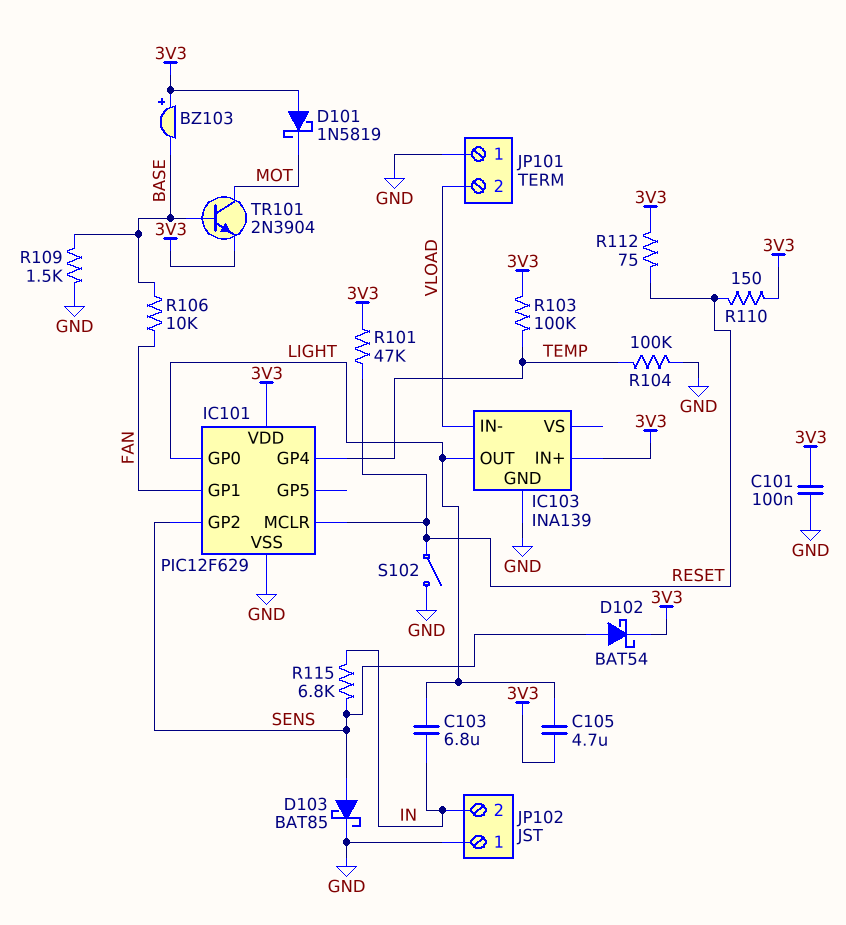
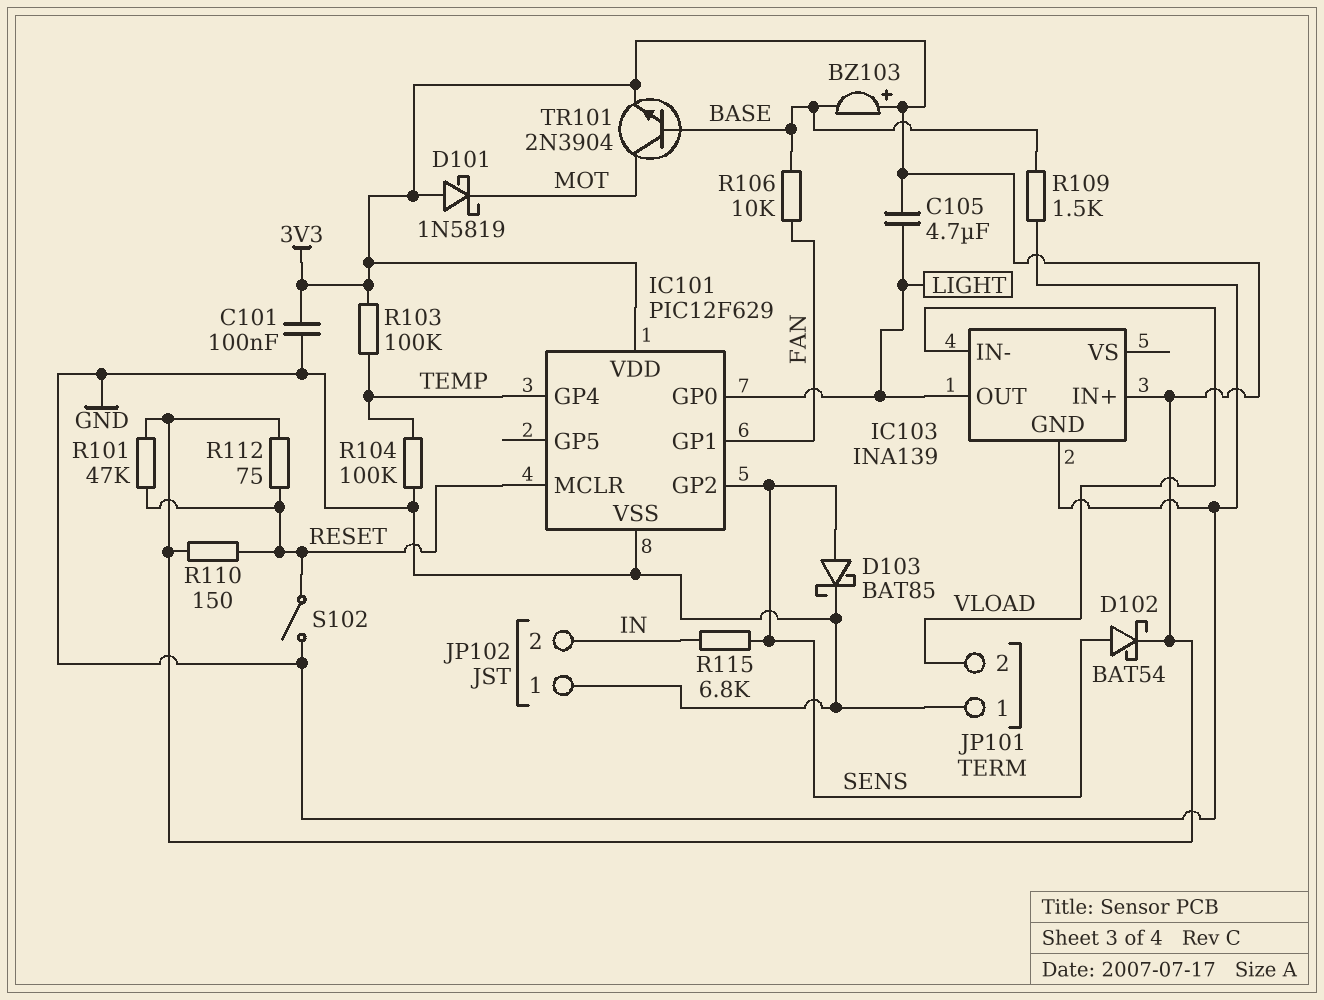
C103: 6.8uF (IN, LIGHT) -> none

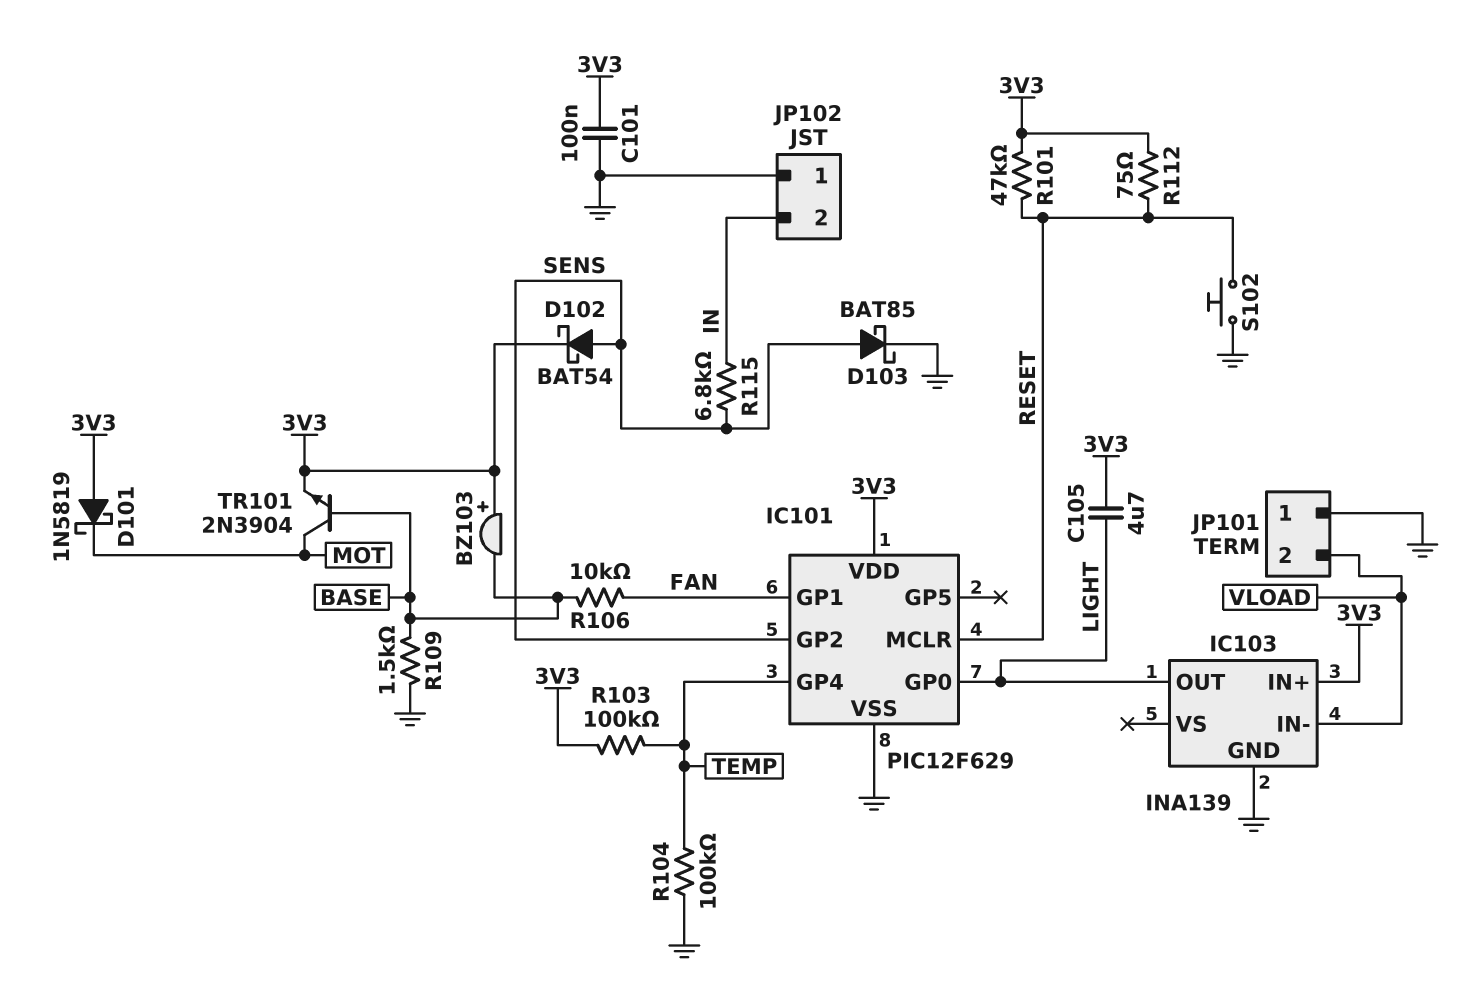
R110: 150 (3V3, RESET) -> none
S102: switch (GND, RESET) -> button (GND, RESET)

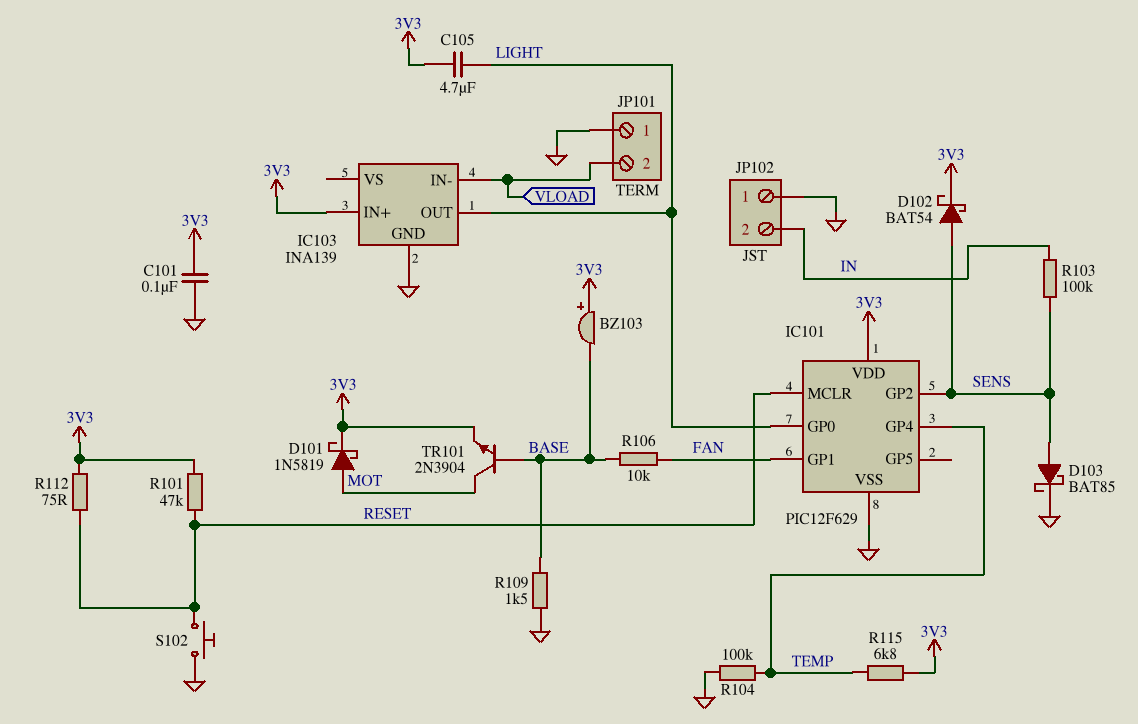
D101: schottky 1N5819 (A 3V3, K MOT) -> schottky 1N5819 (A MOT, K 3V3)
R103: 100k (3V3, TEMP) -> 100k (IN, SENS)
R115: 6.8k (IN, SENS) -> 6.8k (3V3, TEMP)

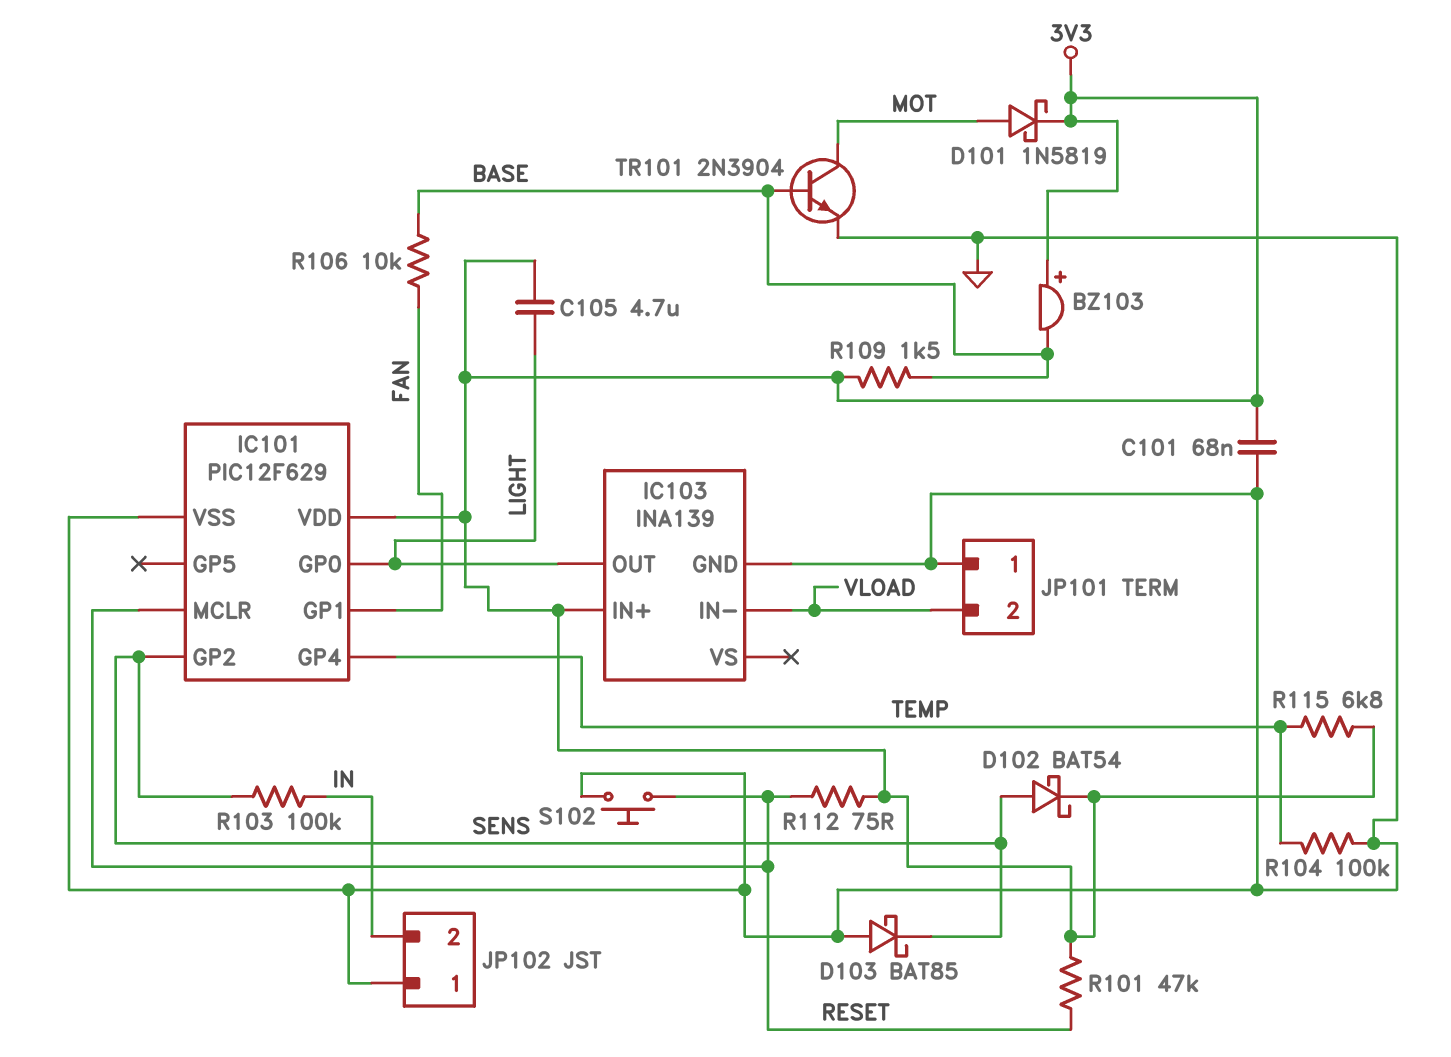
C101: 100nF (3V3, GND) -> 68nF (3V3, GND)
D103: schottky BAT85 (A SENS, K GND) -> schottky BAT85 (A GND, K SENS)
R109: 1.5k (BASE, GND) -> 1.5k (3V3, BASE)
TR101: NPN 2N3904 (B BASE, C MOT, E 3V3) -> NPN 2N3904 (B BASE, C MOT, E GND)

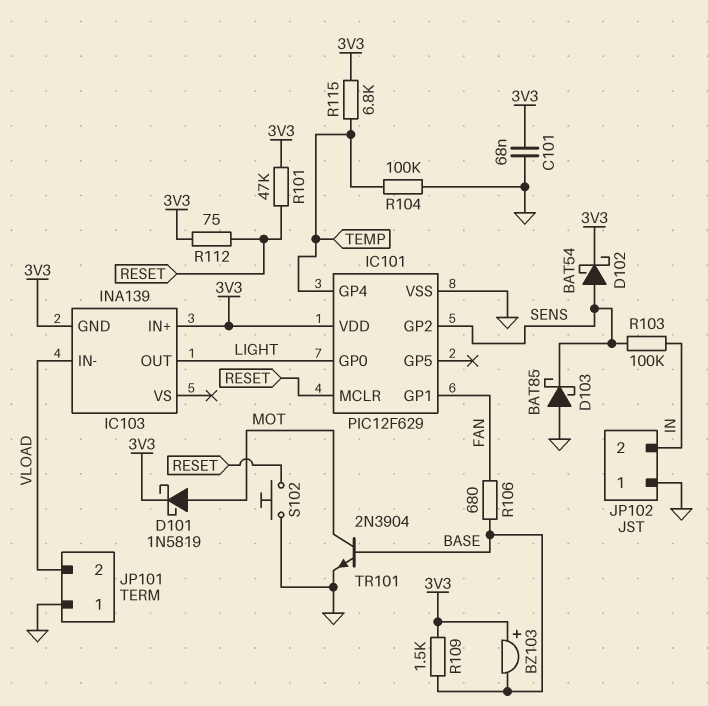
C105: 4.7uF (3V3, LIGHT) -> none
IC103 pin GND: GND -> 3V3
R106: 10k (BASE, FAN) -> 680 (BASE, FAN)

